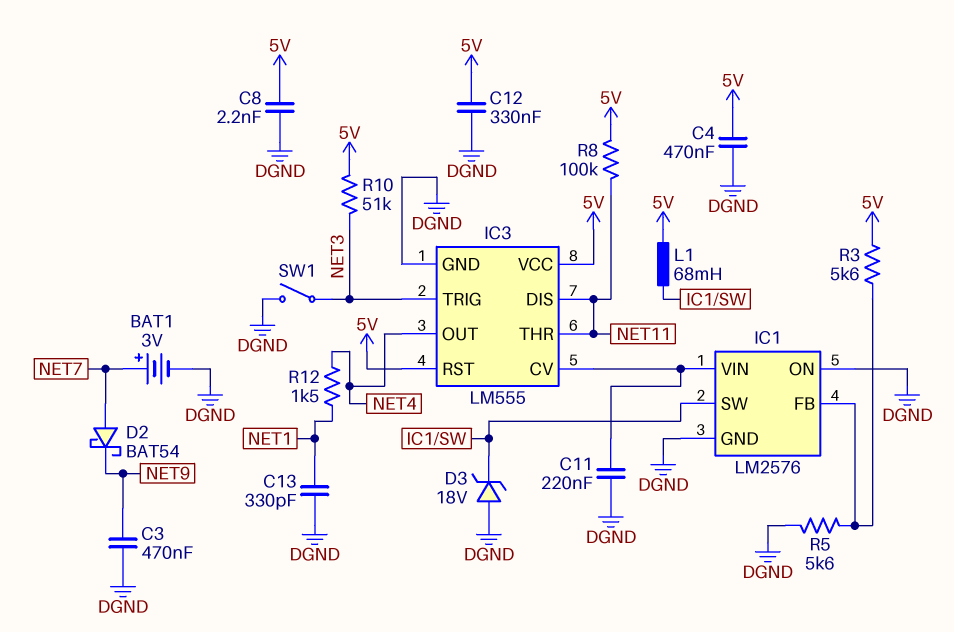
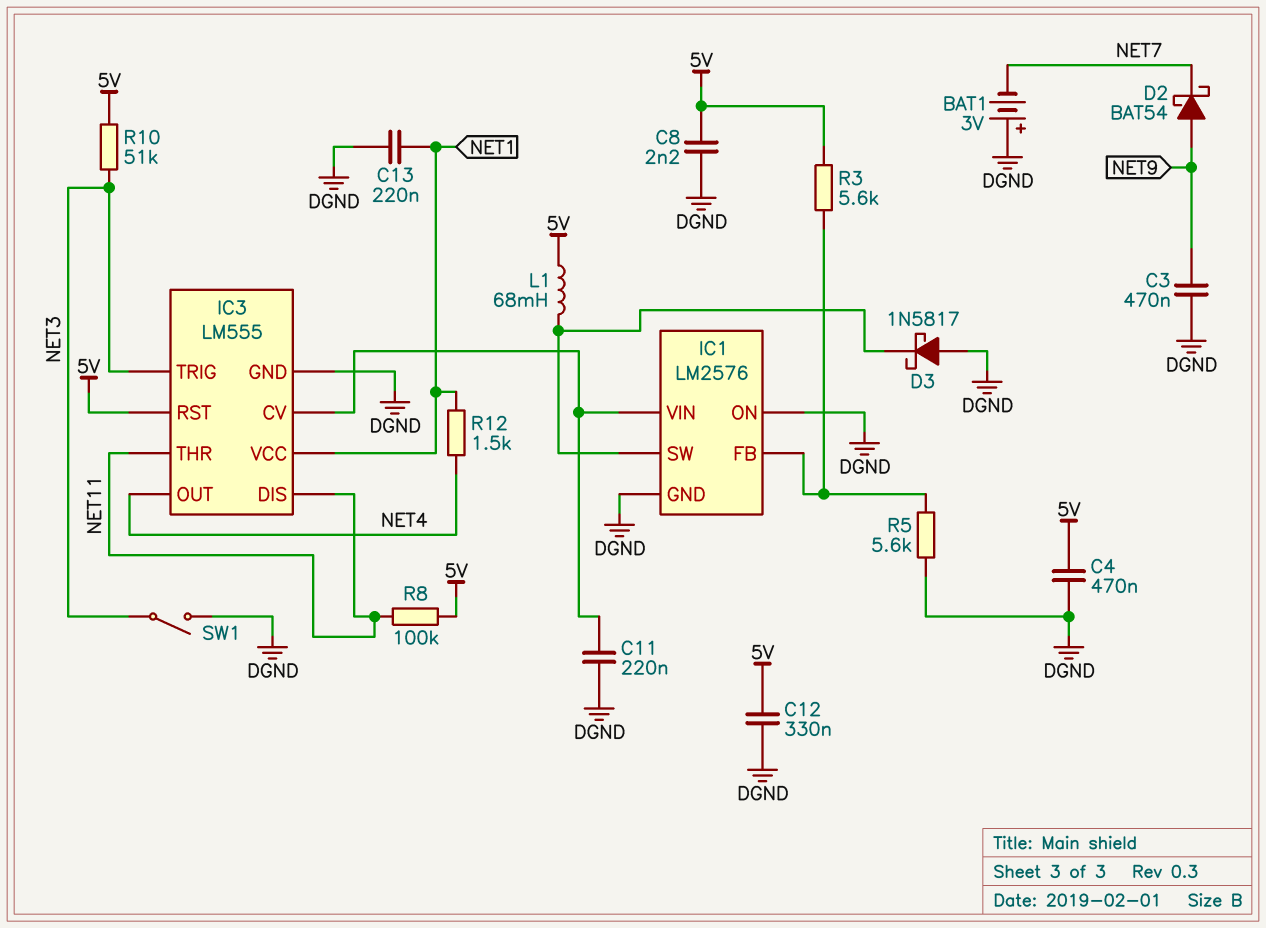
BAT1: 3V (plus NET7, minus DGND) -> 3V (plus DGND, minus NET7)
C13: 330pF (DGND, NET1) -> 220nF (DGND, NET1)
D2: schottky BAT54 (A NET7, K NET9) -> schottky BAT54 (A NET9, K NET7)
D3: zener 18V (A DGND, K IC1/SW) -> schottky 1N5817 (A DGND, K IC1/SW)
IC3 pin VCC: 5V -> NET1

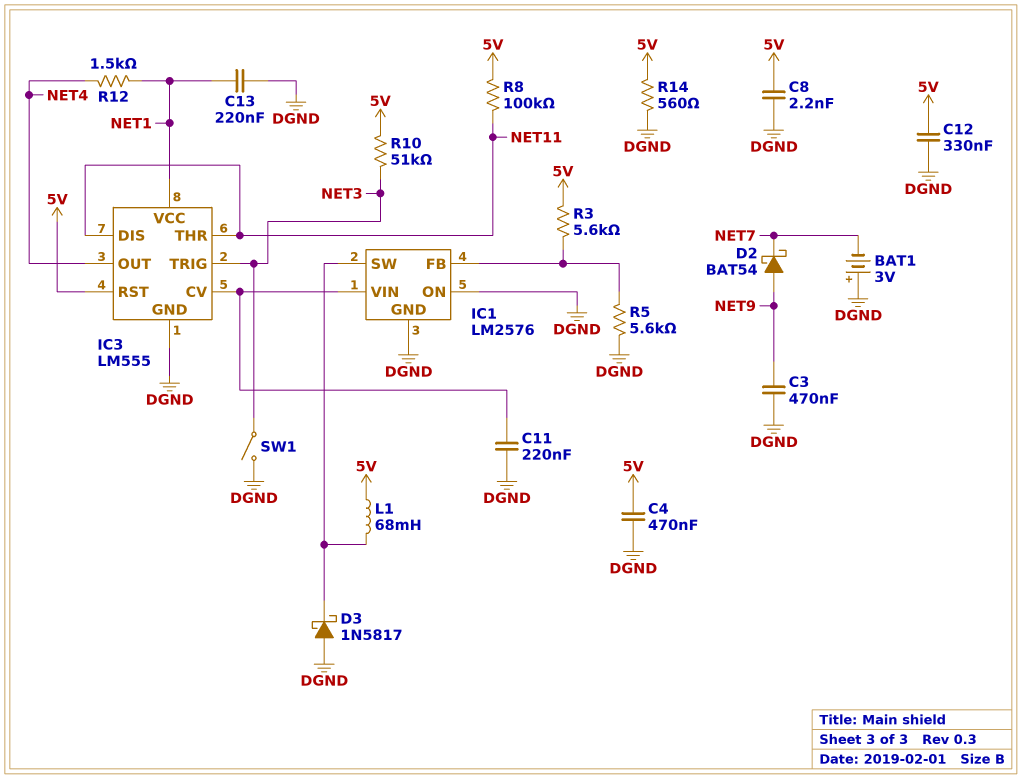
R14: none -> 560 (5V, DGND)

